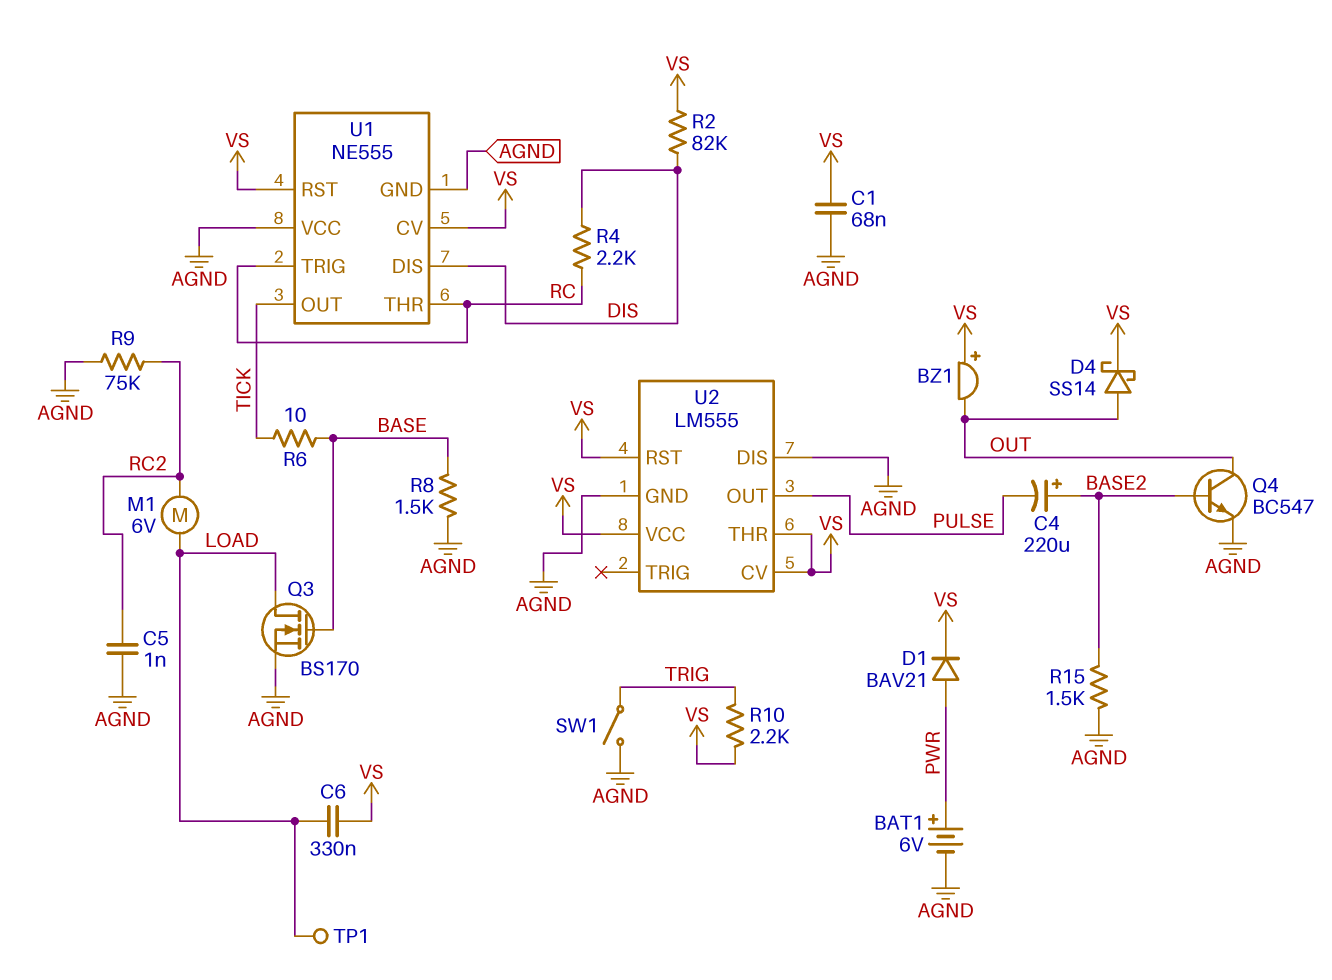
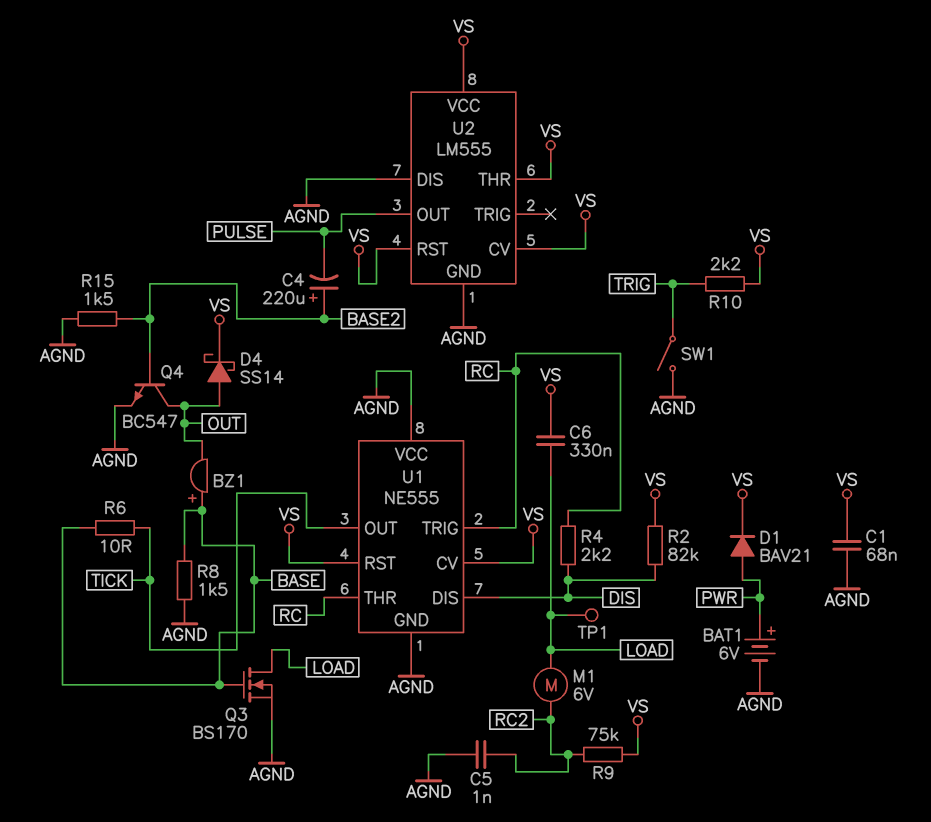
BZ1: buzzer (plus VS, minus OUT) -> buzzer (plus BASE, minus OUT)
R9: 75k (AGND, RC2) -> 75k (RC2, VS)

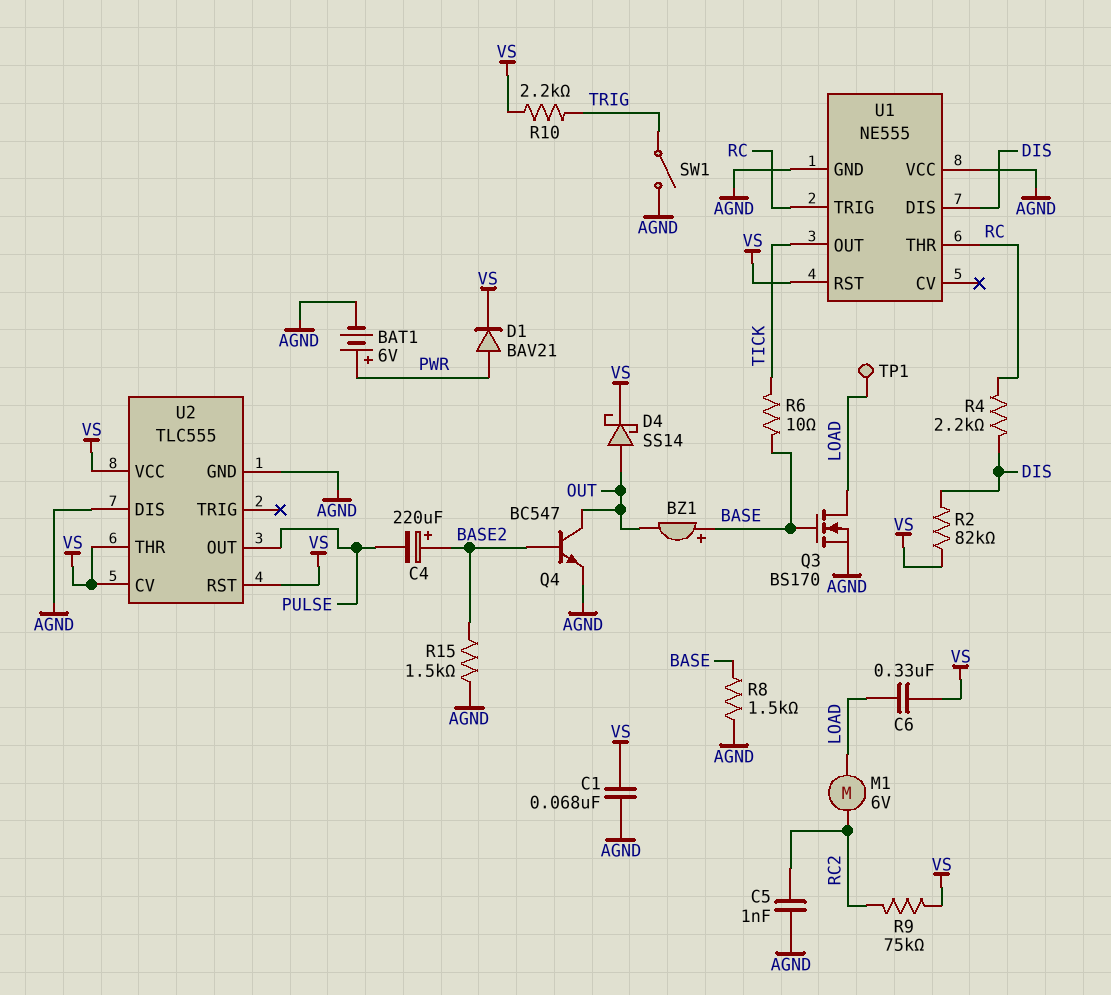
U1 pin CV: VS -> none
U2: LM555 -> TLC555

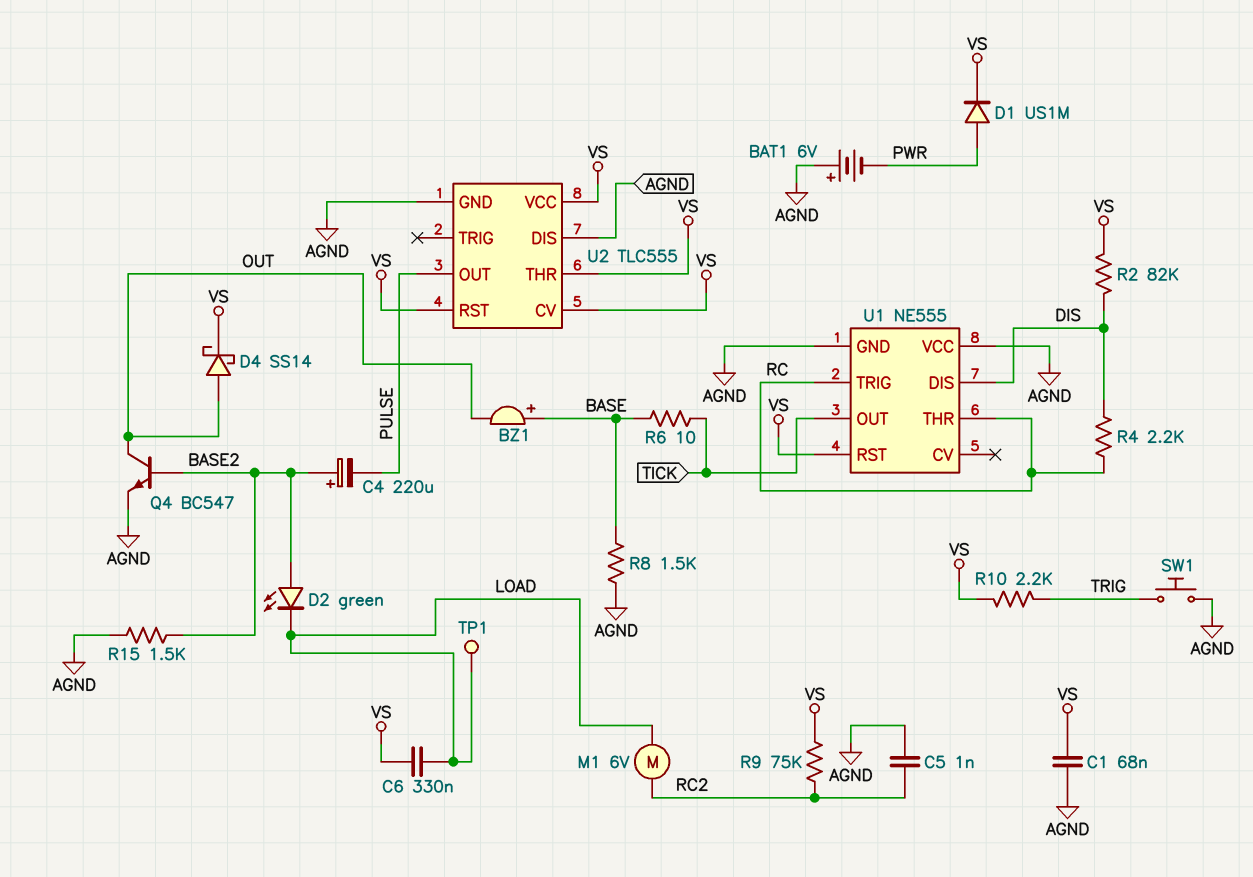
BAT1: 6V (plus PWR, minus AGND) -> 6V (plus AGND, minus PWR)
D1: diode BAV21 (A PWR, K VS) -> diode US1M (A PWR, K VS)
D2: none -> LED green (A BASE2, K LOAD)
Q3: NMOS BS170 (G BASE, D LOAD, S AGND) -> none
SW1: switch (AGND, TRIG) -> button (AGND, TRIG)

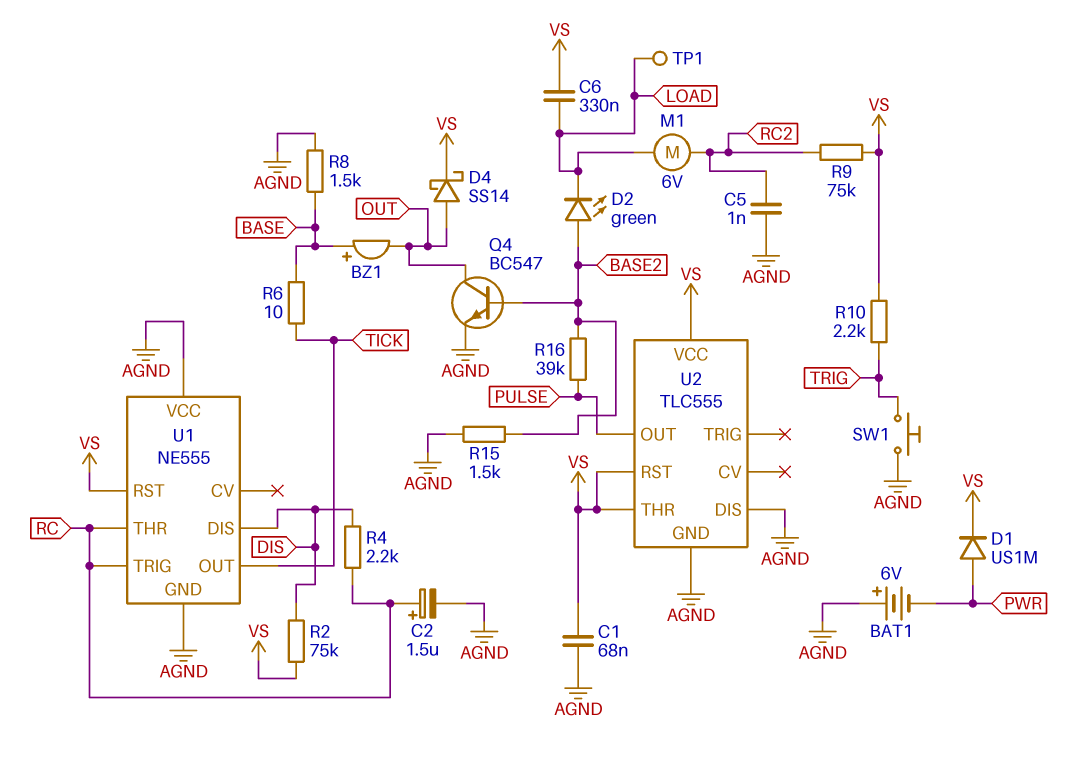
C2: none -> 1.5uF (plus RC, minus AGND)
C4: 220uF (plus BASE2, minus PULSE) -> none
R2: 82k (DIS, VS) -> 75k (DIS, VS)
R16: none -> 39k (BASE2, PULSE)
U2 pin CV: VS -> none

